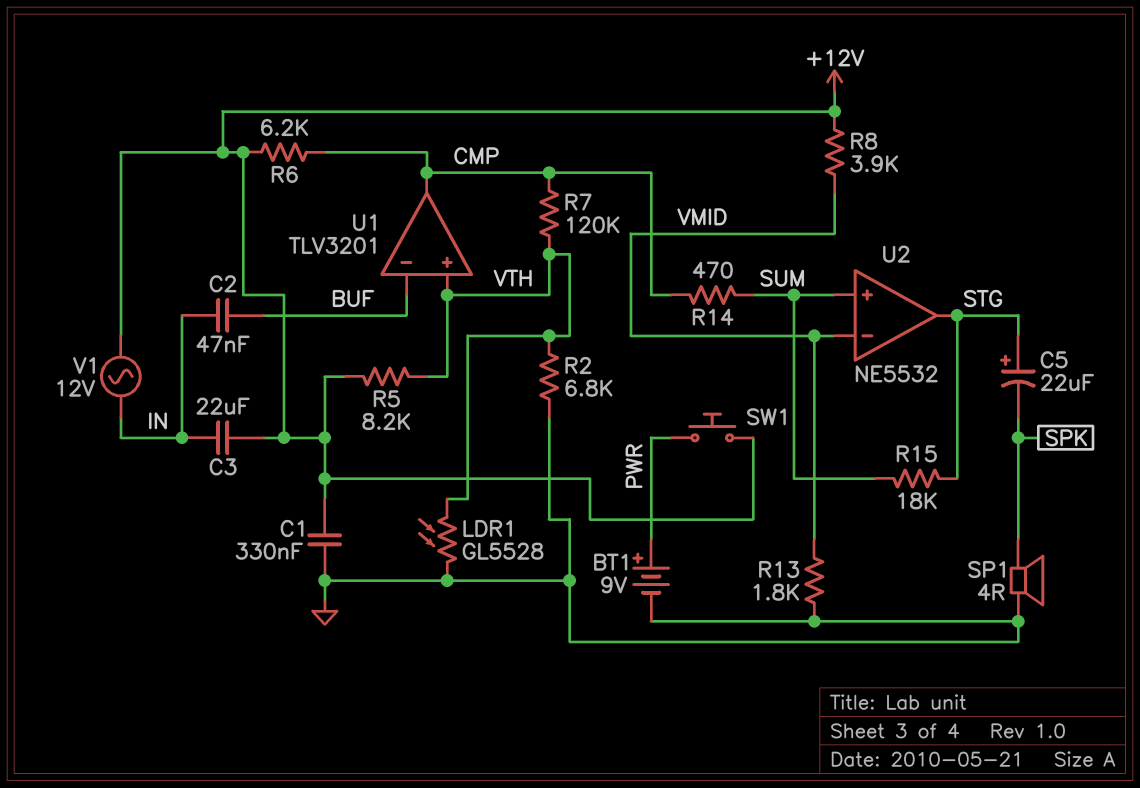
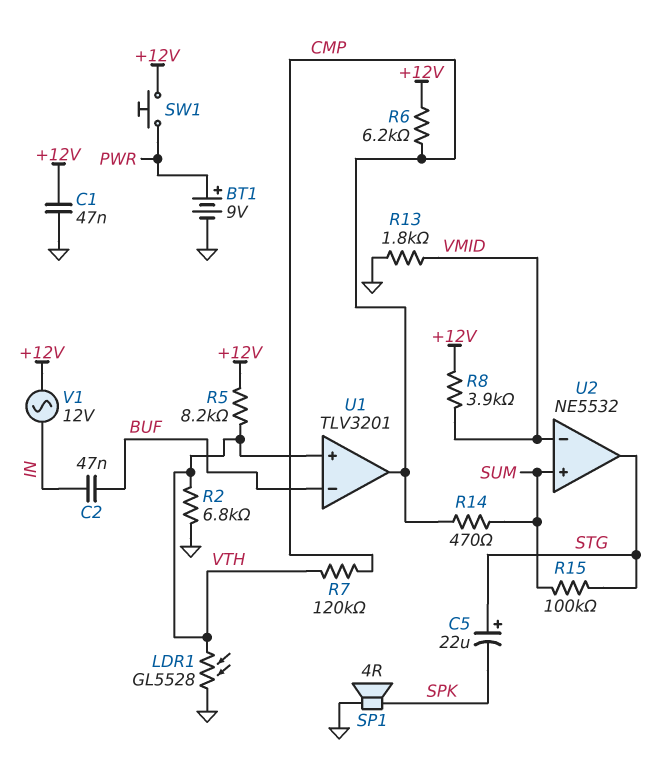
C1: 330nF (+12V, GND) -> 47nF (+12V, GND)
C3: 22uF (+12V, IN) -> none
R15: 18k (STG, SUM) -> 100k (STG, SUM)

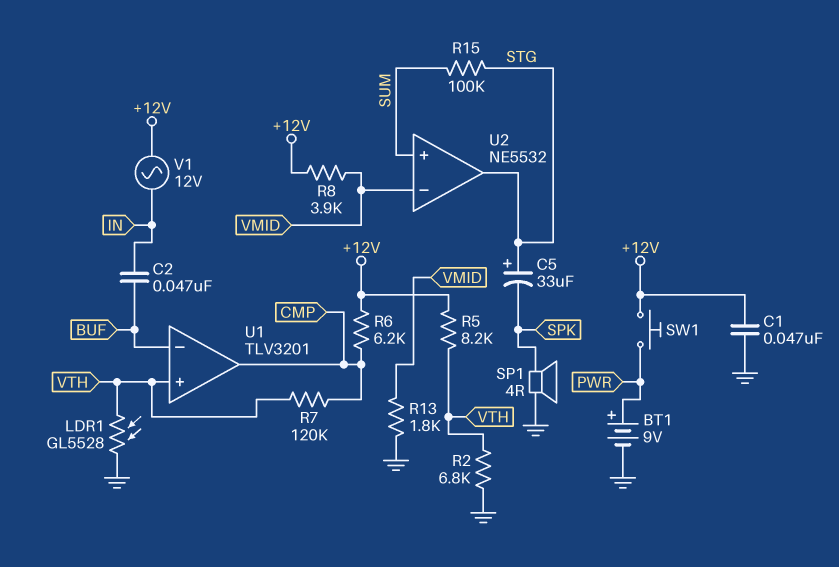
C5: 22uF (plus STG, minus SPK) -> 33uF (plus STG, minus SPK)
R14: 470 (CMP, SUM) -> none

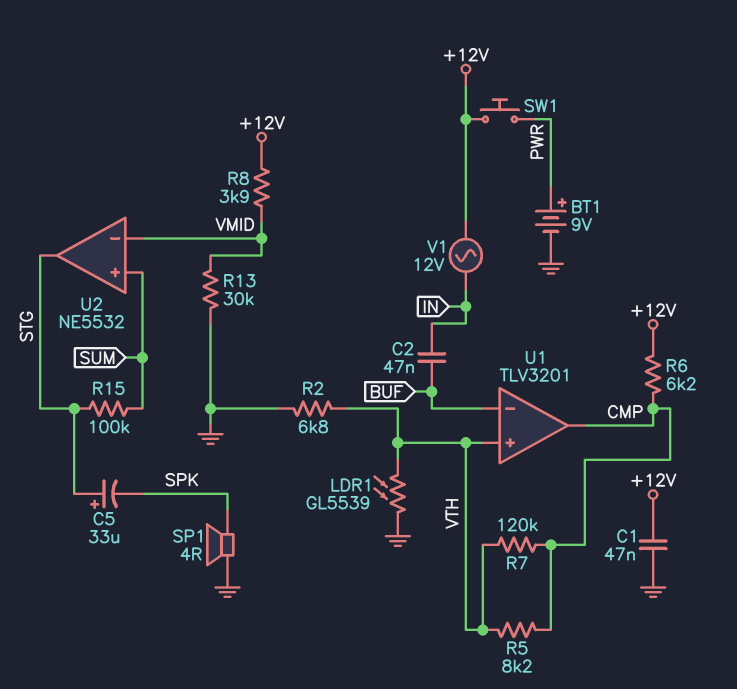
LDR1: GL5528 (GND, VTH) -> GL5539 (GND, VTH)
R5: 8.2k (+12V, VTH) -> 8.2k (CMP, VTH)
R13: 1.8k (GND, VMID) -> 30k (GND, VMID)

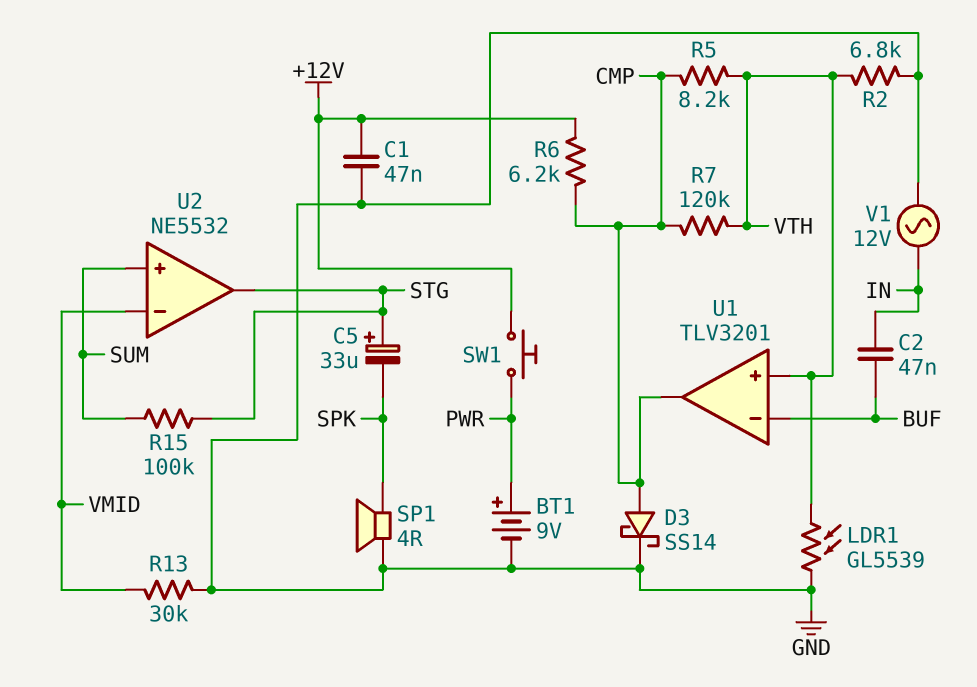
D3: none -> schottky SS14 (A CMP, K GND)
R8: 3.9k (+12V, VMID) -> none
V1: AC 12V (+12V, IN) -> AC 12V (GND, IN)

